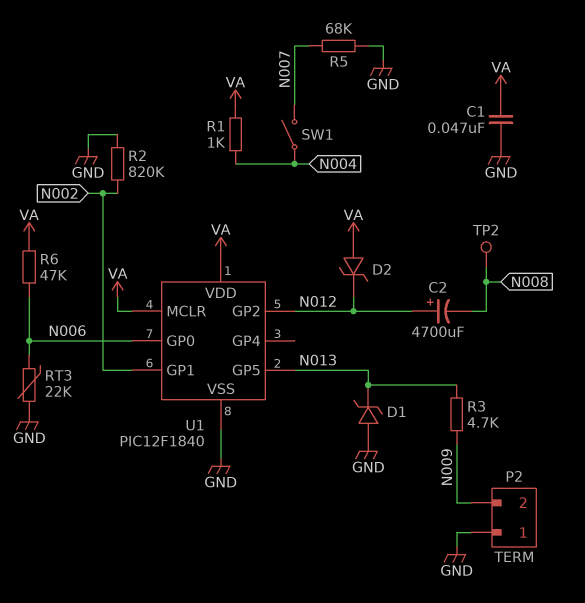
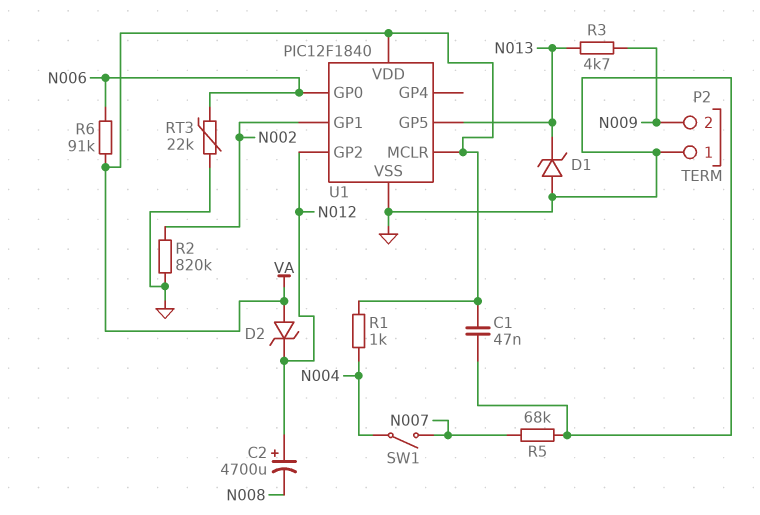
R6: 47k (N006, VA) -> 91k (N006, VA)
TP2: test point (N008) -> none

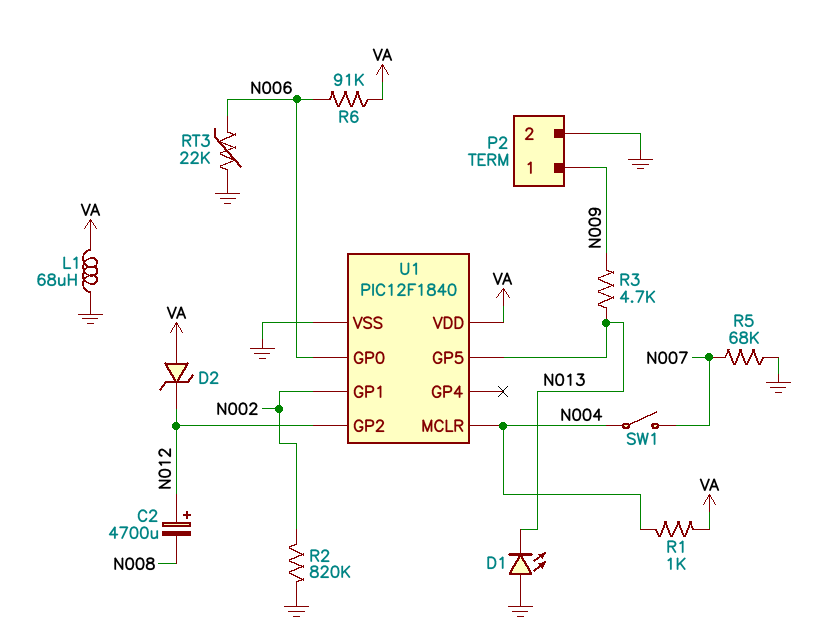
C1: 47nF (GND, VA) -> none
D1: zener (A GND, K N013) -> LED (A GND, K N013)
L1: none -> 68uH (GND, VA)
P2 pin 1: GND -> N009
P2 pin 2: N009 -> GND
U1 pin MCLR: VA -> N004

